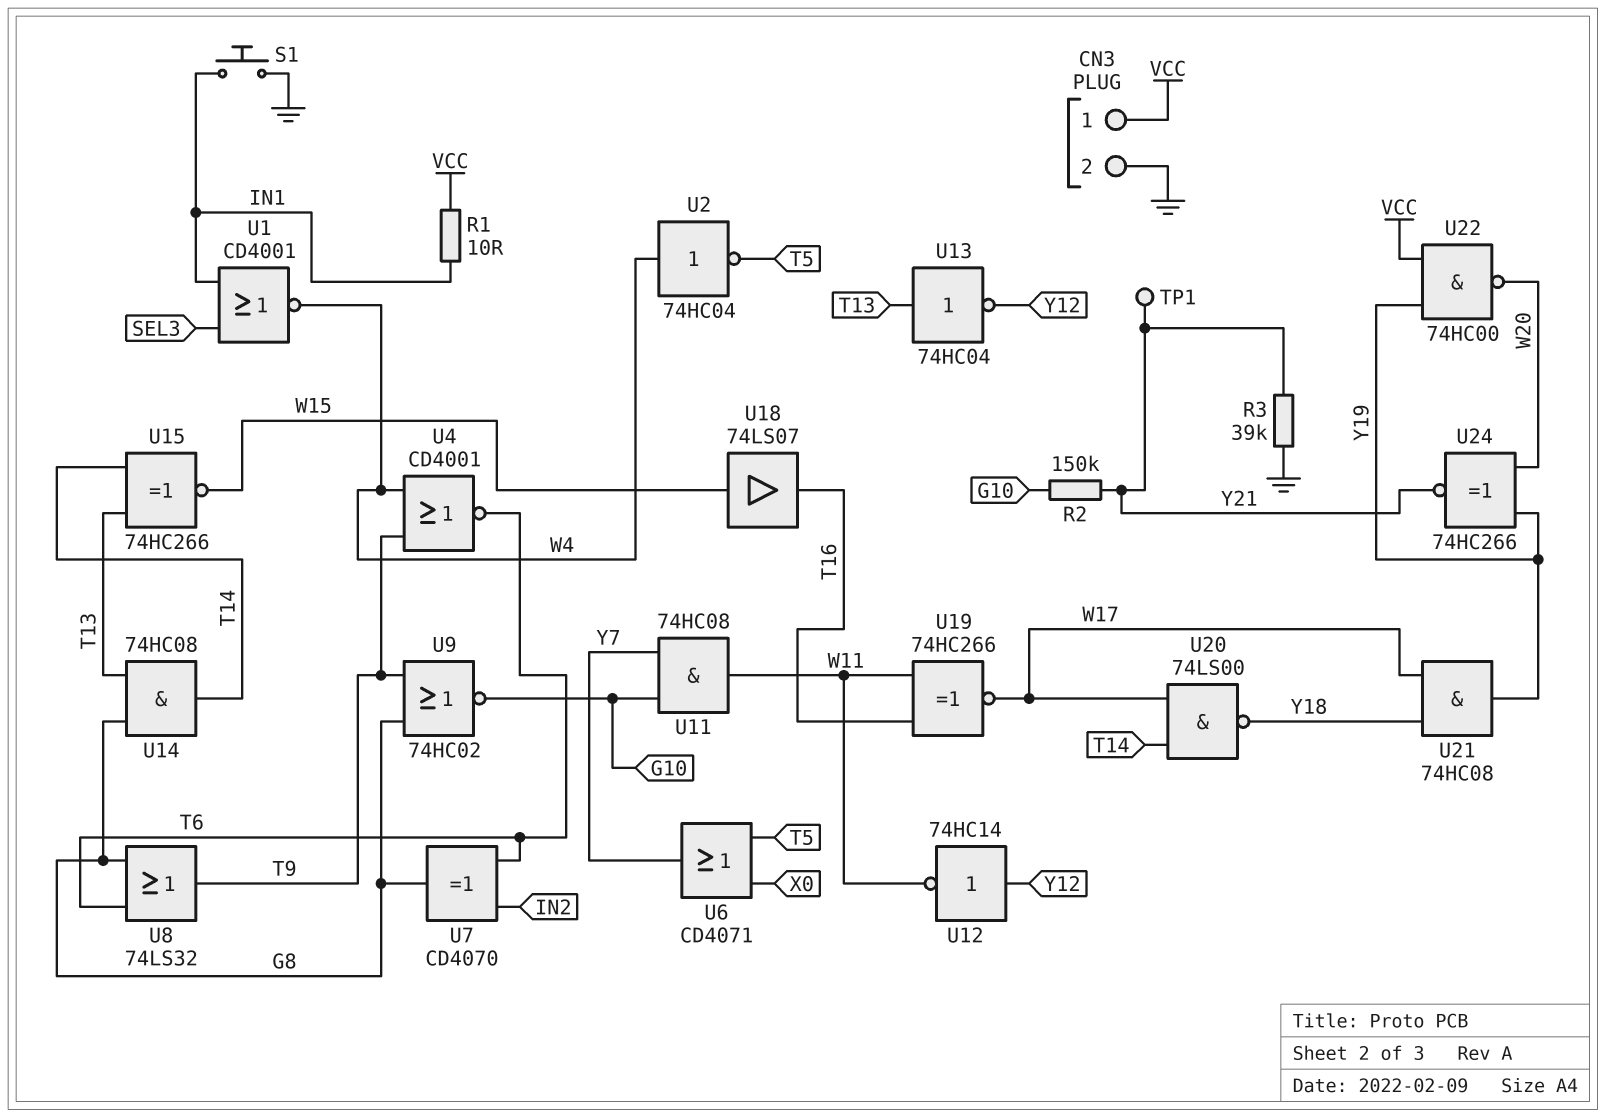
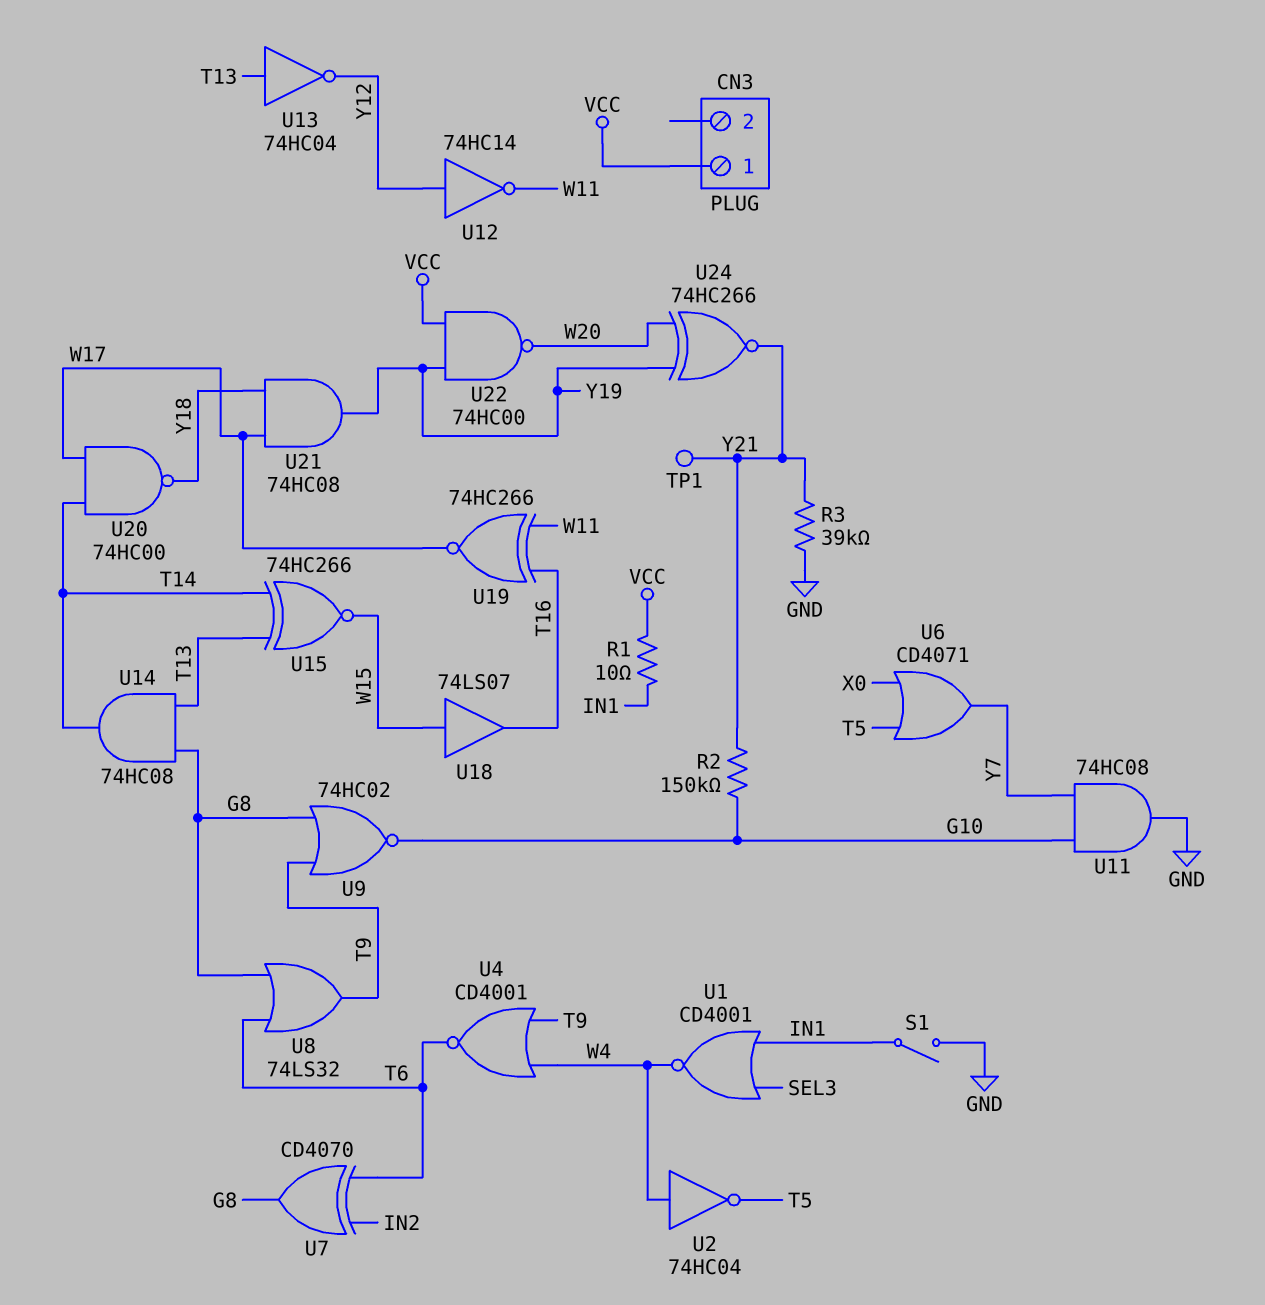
CN3 pin 2: GND -> none
S1: button (GND, IN1) -> switch (GND, IN1)
U11: AND 74HC08 (in G10, in Y7, out W11) -> AND 74HC08 (in G10, in Y7, out GND)
U20: NAND 74LS00 (in T14, in W17, out Y18) -> NAND 74HC00 (in T14, in W17, out Y18)

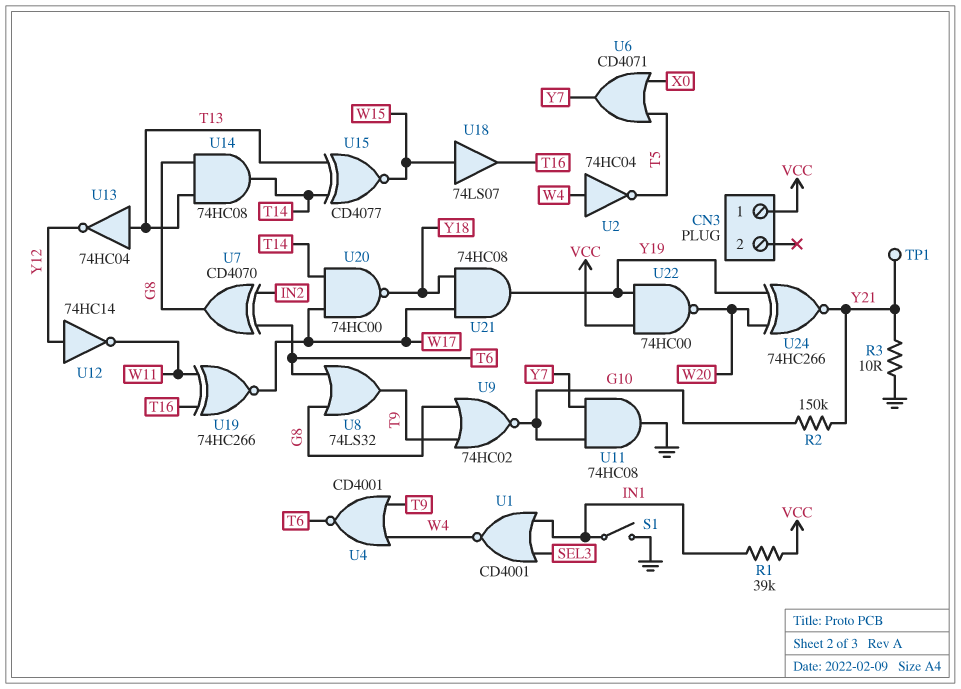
R1: 10 (IN1, VCC) -> 39k (IN1, VCC)
R3: 39k (GND, Y21) -> 10 (GND, Y21)
U15: XNOR 74HC266 (in T13, in T14, out W15) -> XNOR CD4077 (in T13, in T14, out W15)

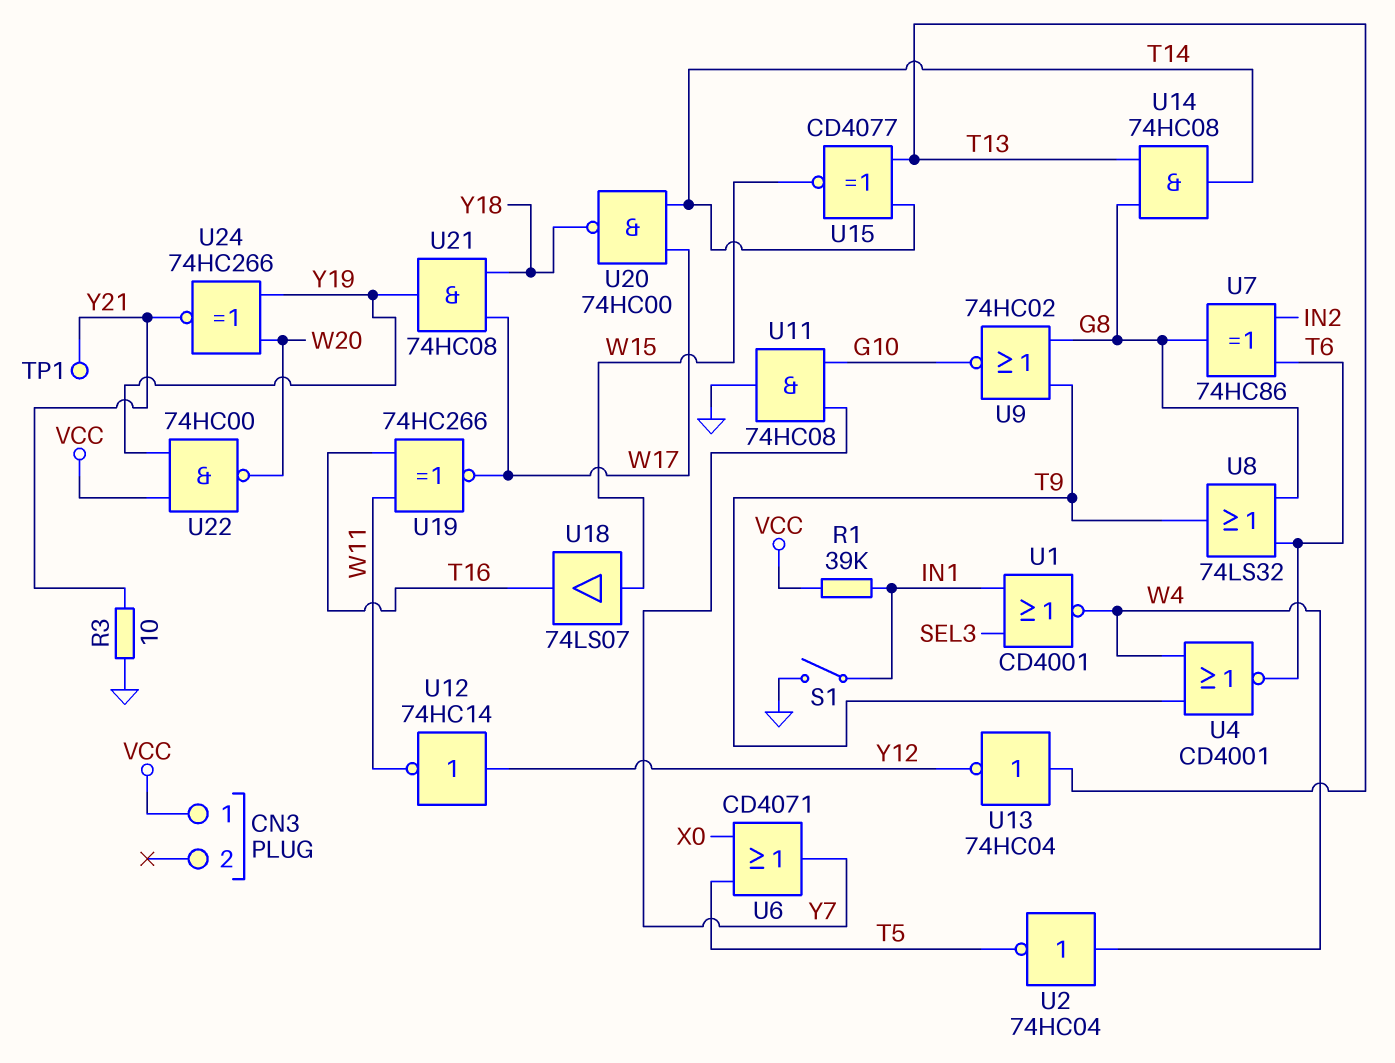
R2: 150k (G10, Y21) -> none
U7: XOR CD4070 (in IN2, in T6, out G8) -> XOR 74HC86 (in IN2, in T6, out G8)

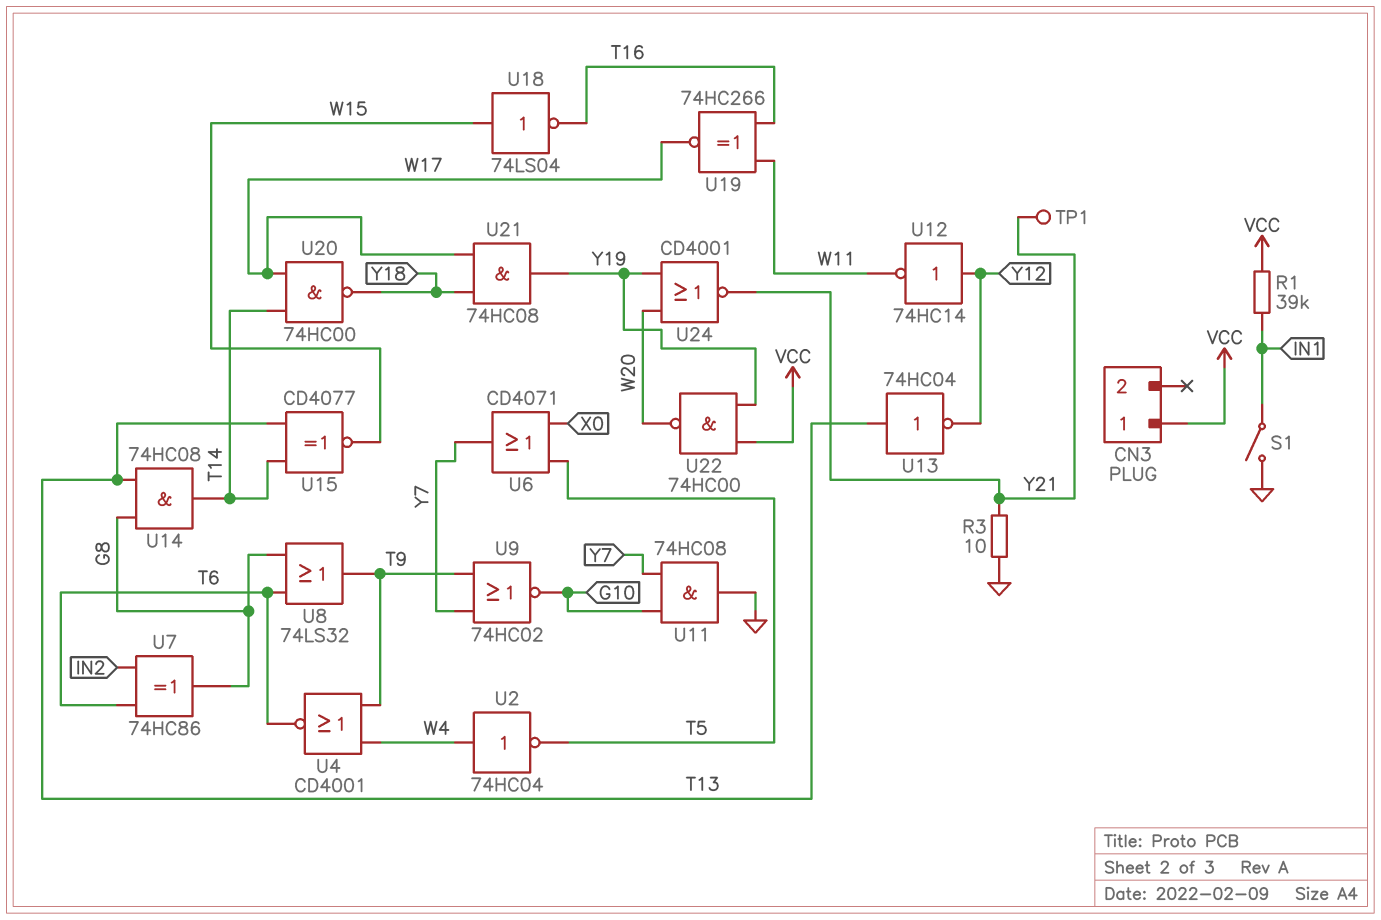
U1: NOR CD4001 (in IN1, in SEL3, out W4) -> none
U9: NOR 74HC02 (in G8, in T9, out G10) -> NOR 74HC02 (in T9, in Y7, out G10)
U18: buffer 74LS07 (in W15, out T16) -> NOT 74LS04 (in W15, out T16)
U24: XNOR 74HC266 (in W20, in Y19, out Y21) -> NOR CD4001 (in W20, in Y19, out Y21)

